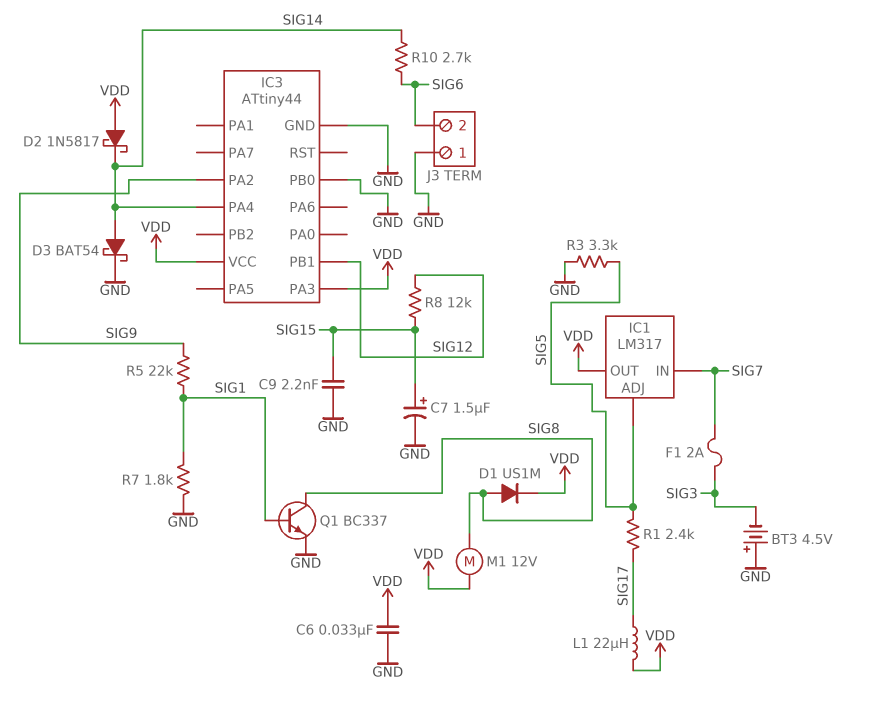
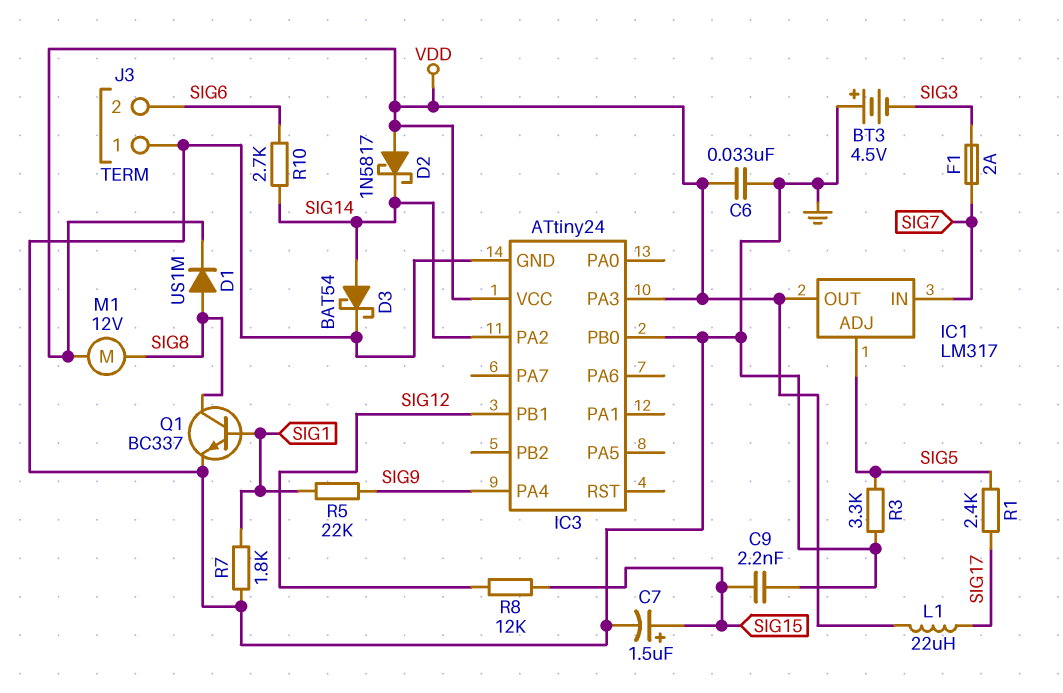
IC3: ATtiny44 -> ATtiny24
IC3 pin PA2: SIG9 -> SIG14
IC3 pin PA4: SIG14 -> SIG9

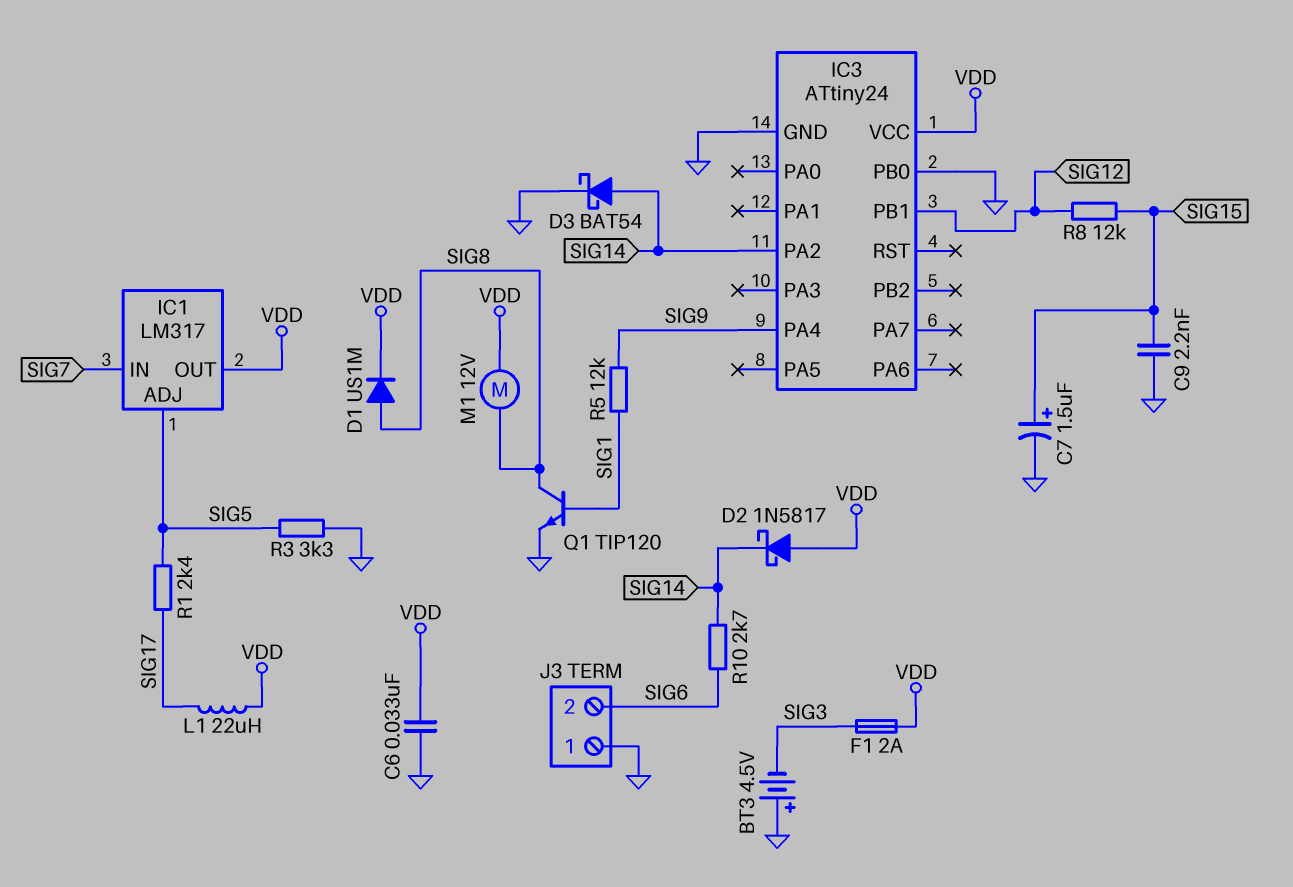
F1: 2A (SIG3, SIG7) -> 2A (SIG3, VDD)
IC3 pin PA3: VDD -> none
Q1: NPN BC337 (B SIG1, C SIG8, E GND) -> NPN TIP120 (B SIG1, C SIG8, E GND)
R5: 22k (SIG1, SIG9) -> 12k (SIG1, SIG9)
R7: 1.8k (GND, SIG1) -> none

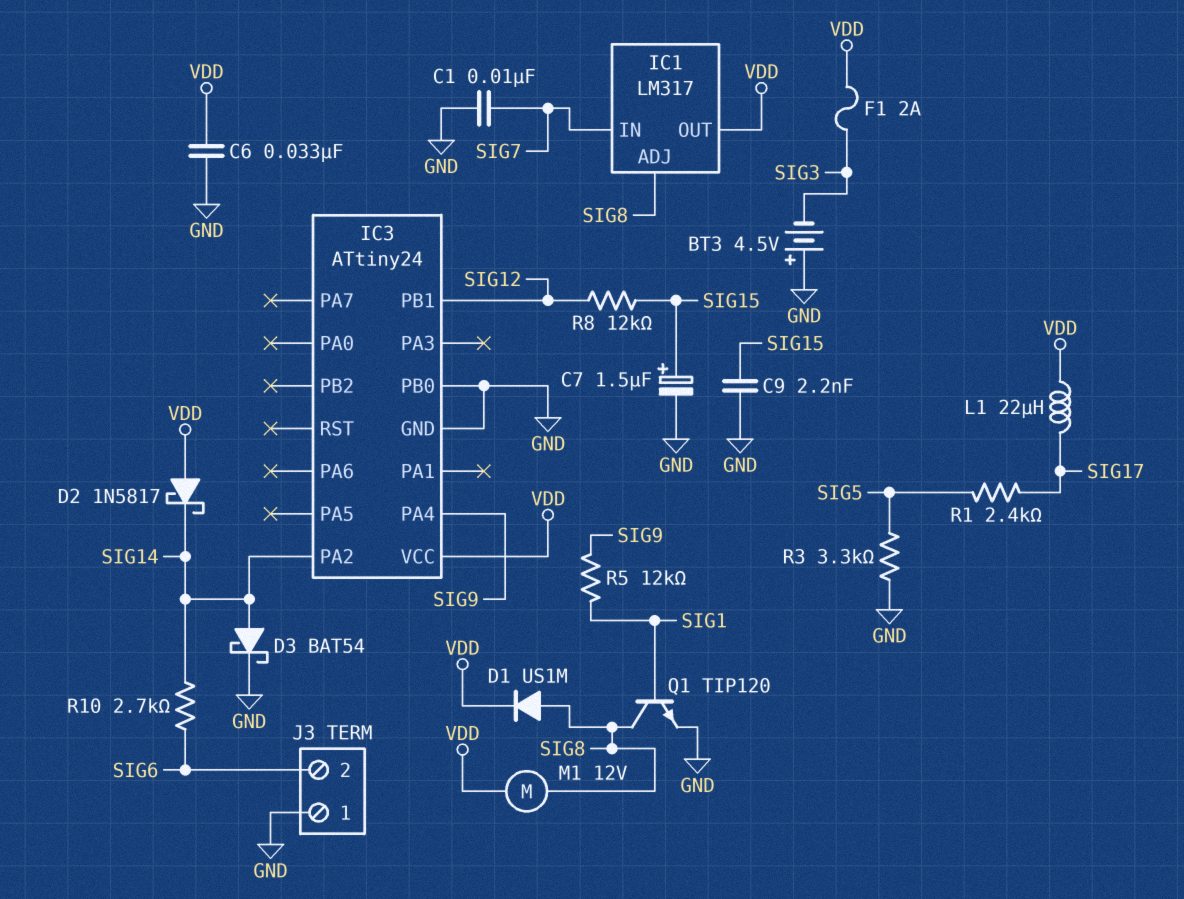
C1: none -> 10nF (GND, SIG7)
IC1 pin ADJ: SIG5 -> SIG8

